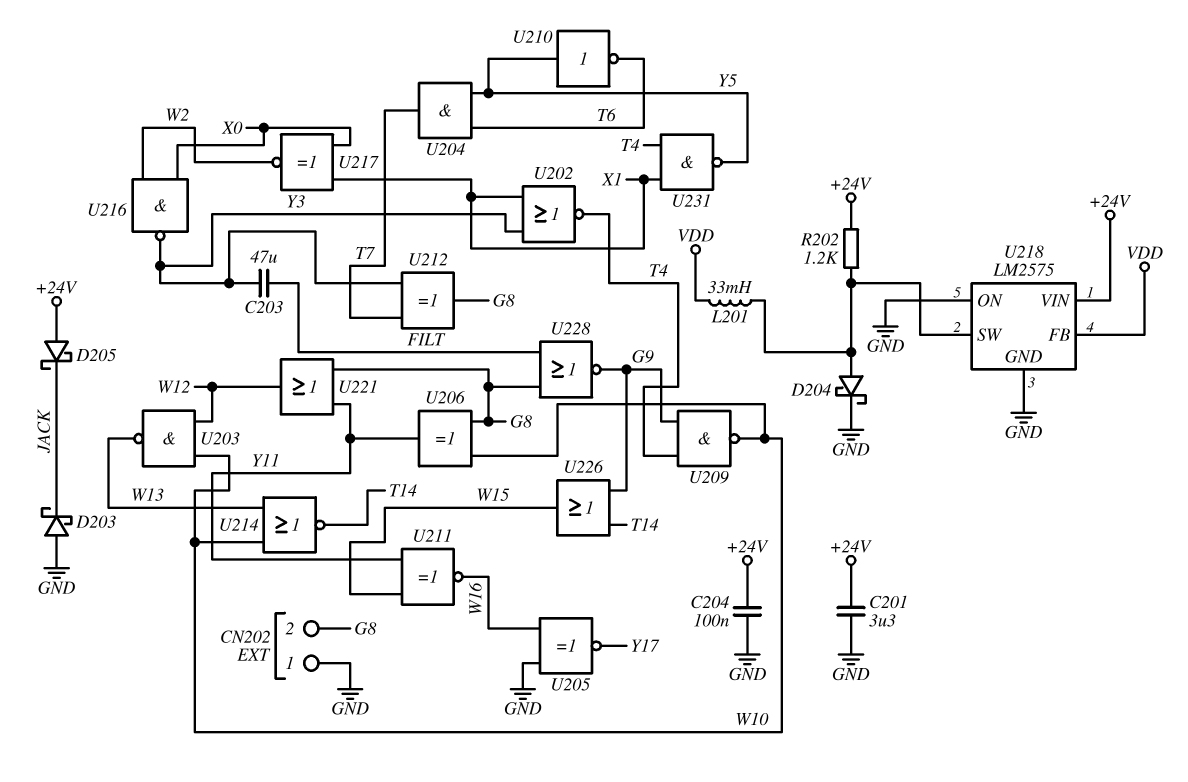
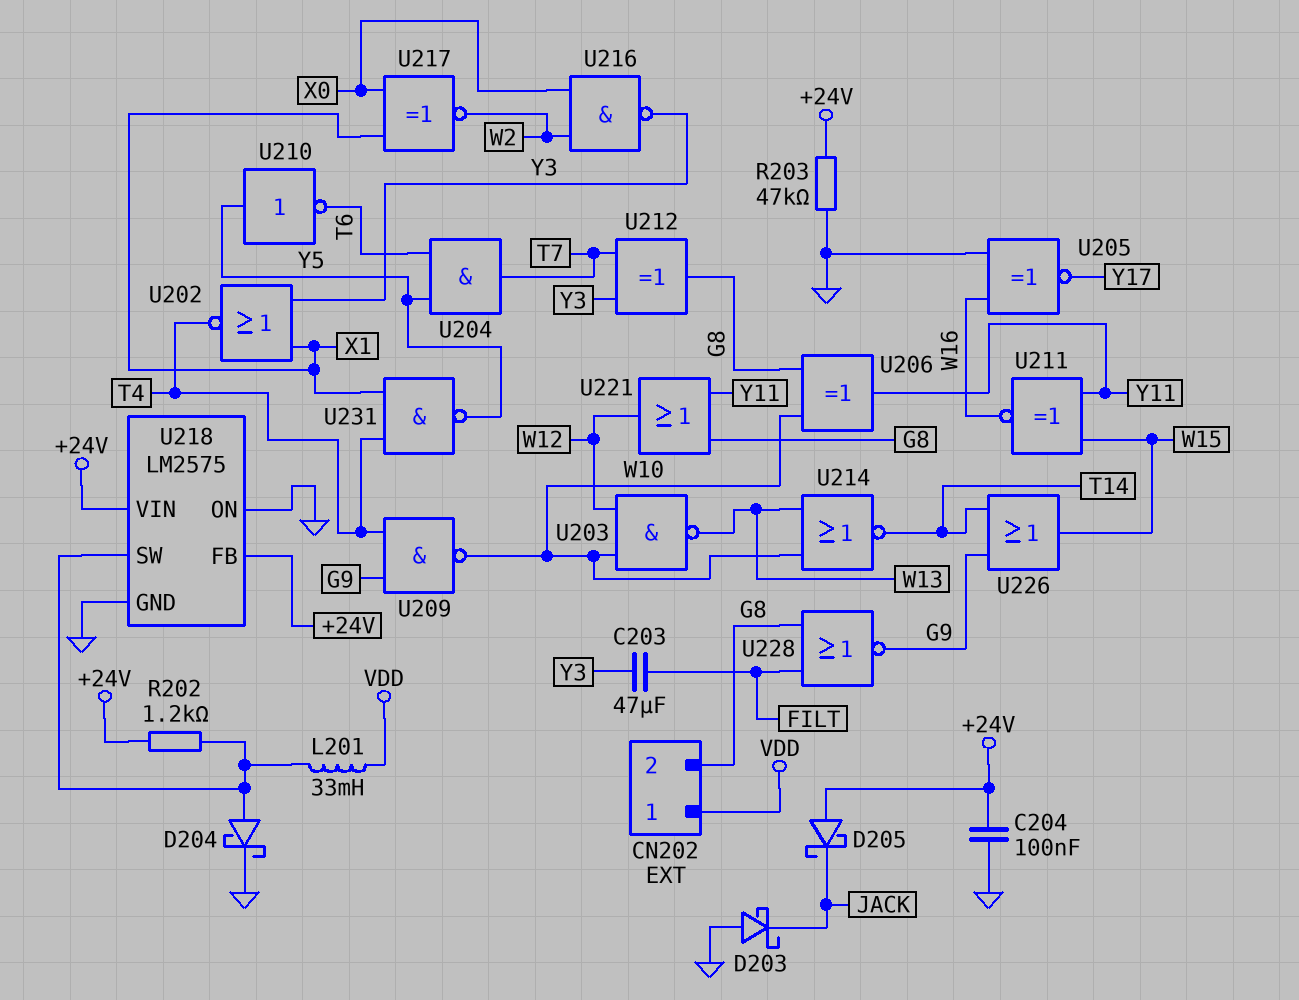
C201: 3.3uF (+24V, GND) -> none
CN202 pin 1: GND -> VDD
R203: none -> 47k (+24V, GND)
U218 pin FB: VDD -> +24V

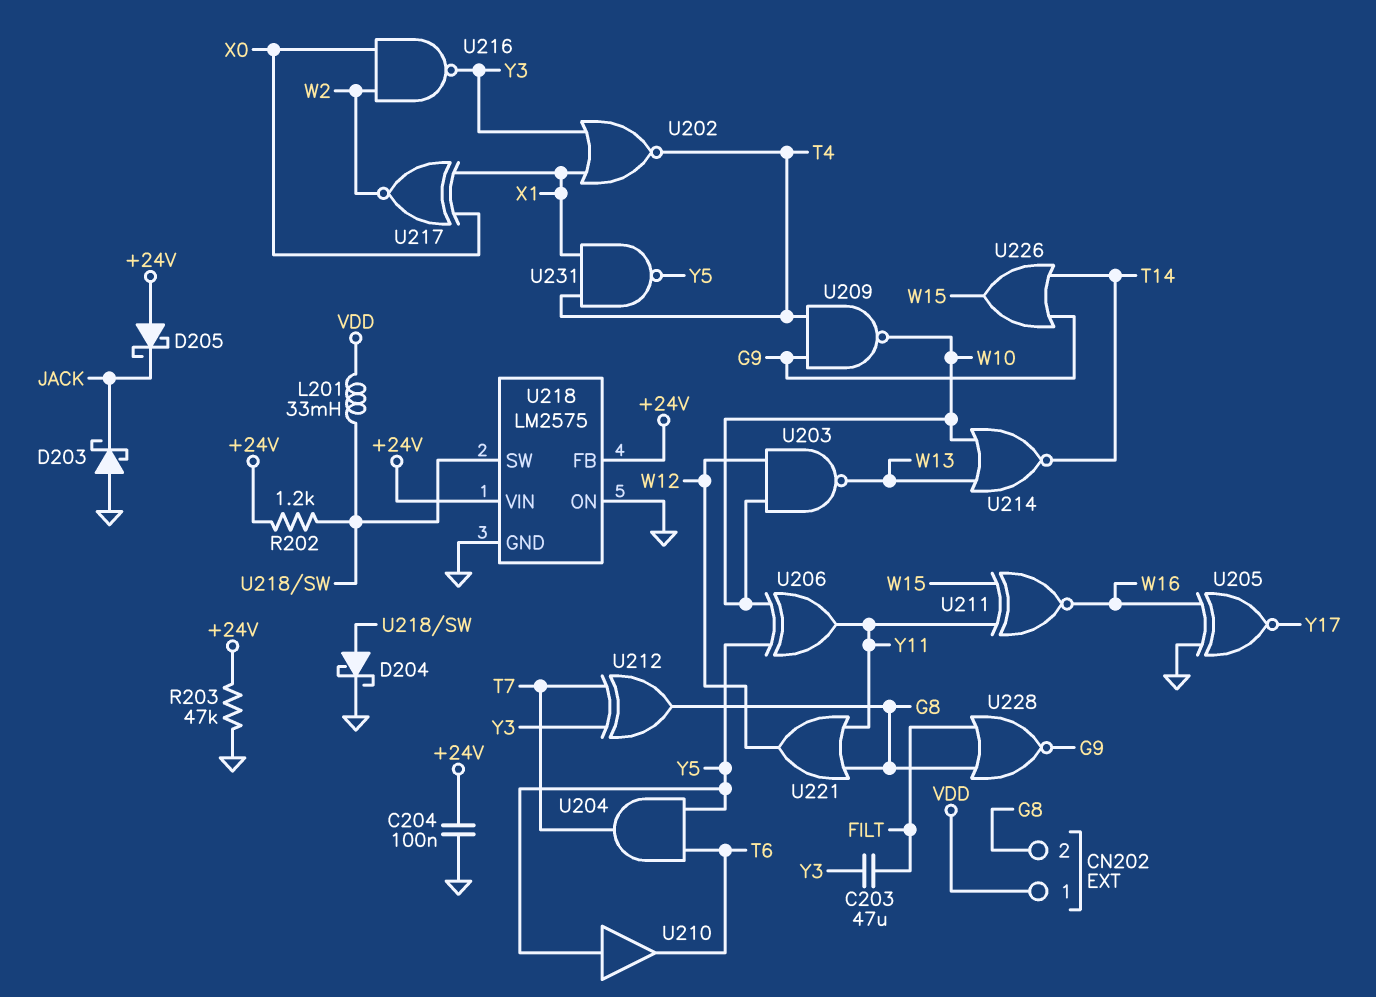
U206: XOR (in G8, in W10, out Y11) -> XOR (in W10, in Y5, out Y11)
U210: NOT (in Y5, out T6) -> buffer (in Y5, out T6)

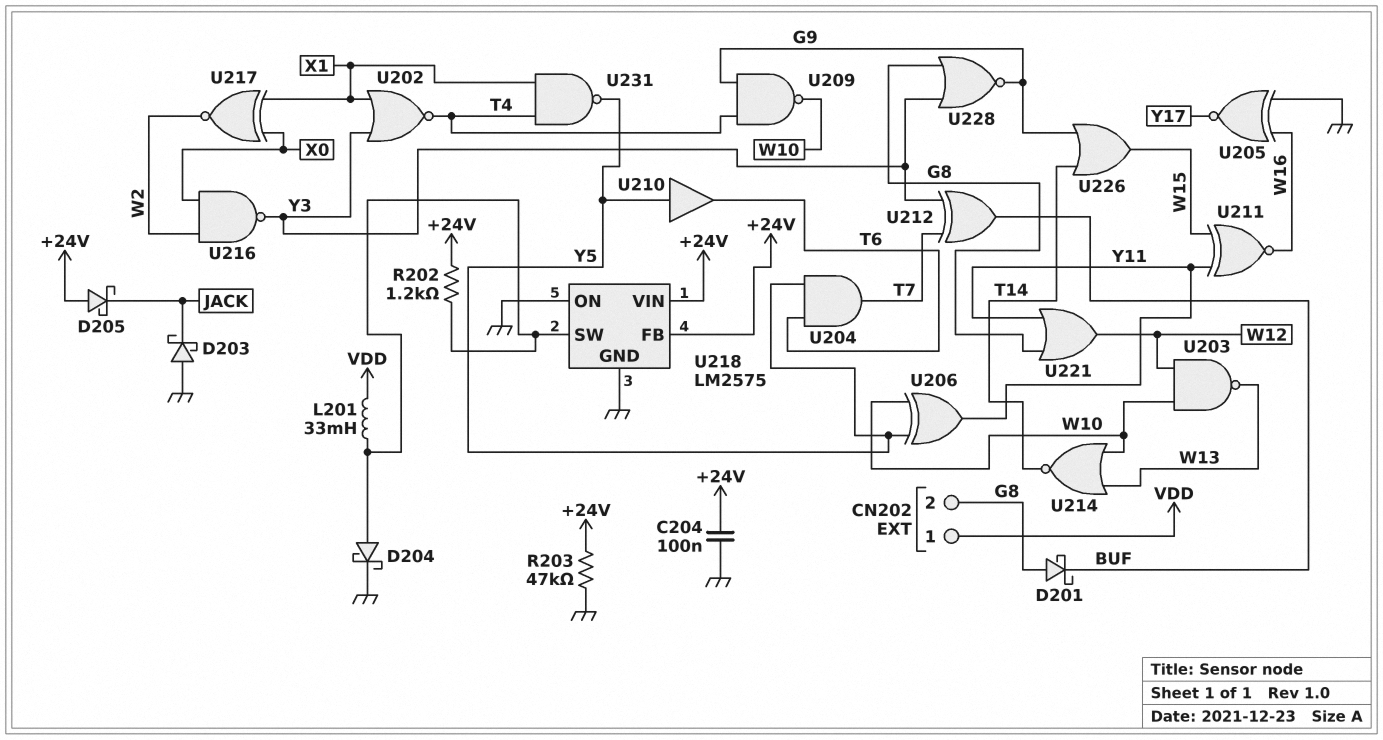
C203: 47uF (FILT, Y3) -> none
D201: none -> schottky (A G8, K BUF)
U212: XOR (in T7, in Y3, out G8) -> XOR (in T7, in Y3, out BUF)
U228: NOR (in FILT, in G8, out G9) -> NOR (in G8, in Y3, out G9)

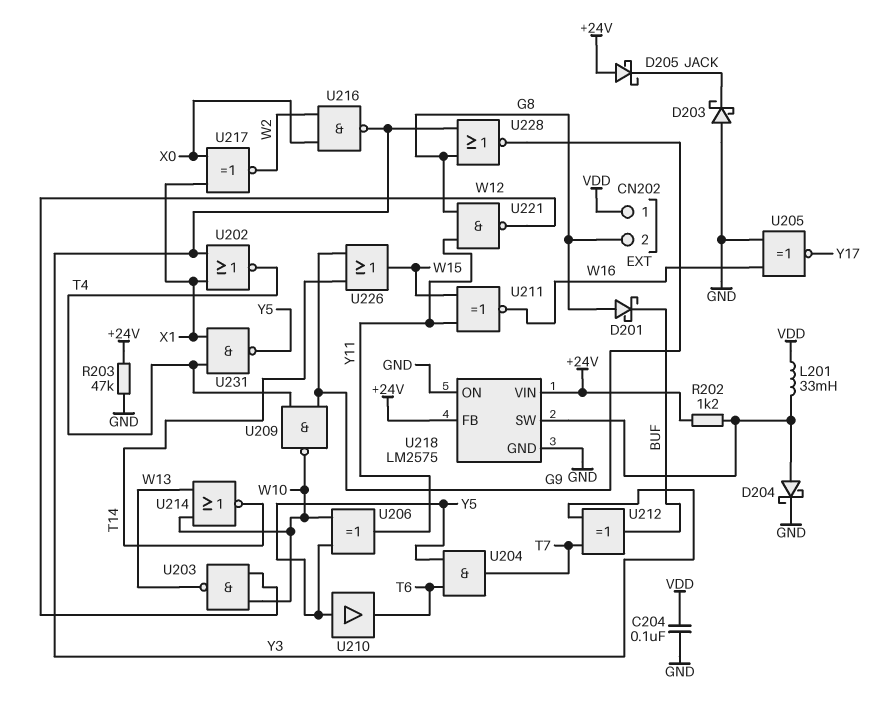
C204: 100nF (+24V, GND) -> 100nF (GND, VDD)
U221: OR (in G8, in Y11, out W12) -> NAND (in G8, in Y11, out W12)

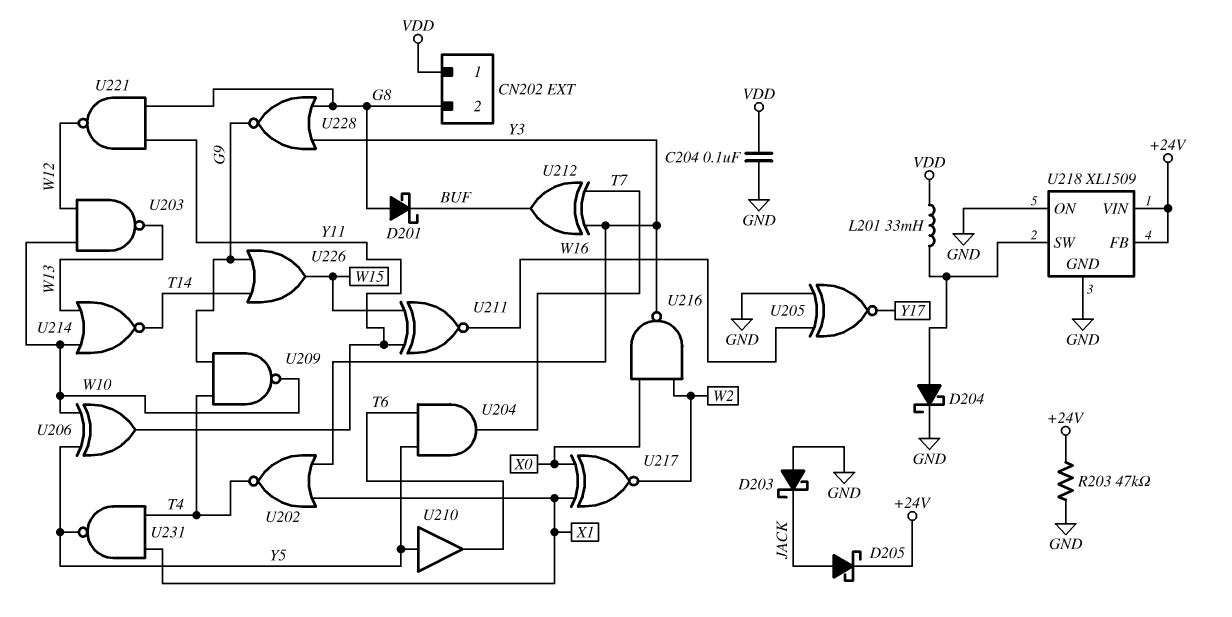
D205: schottky (A +24V, K JACK) -> schottky (A JACK, K +24V)
R202: 1.2k (+24V, U218/SW) -> none
U218: LM2575 -> XL1509

